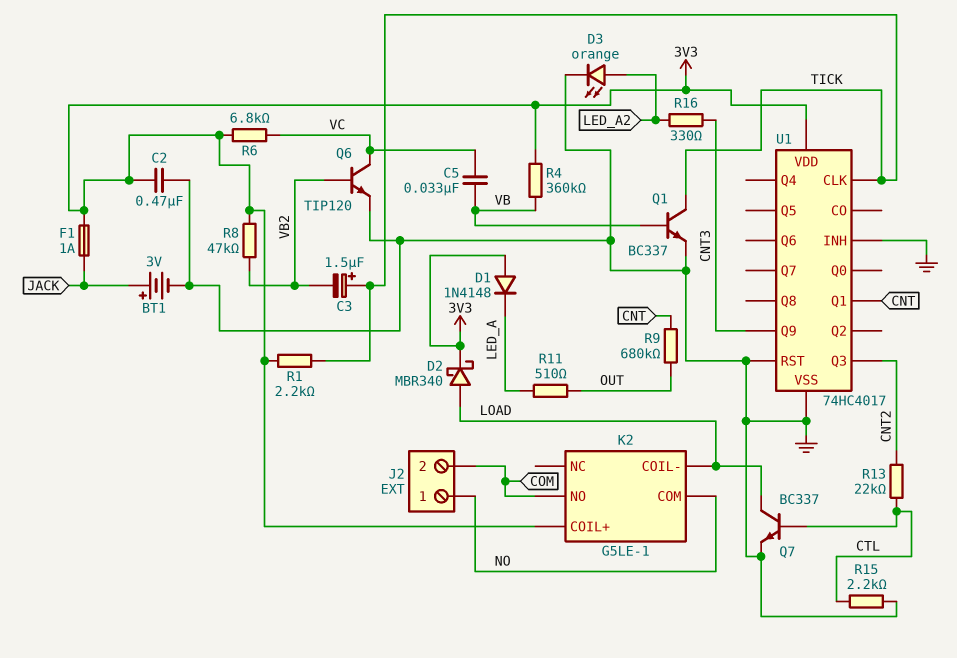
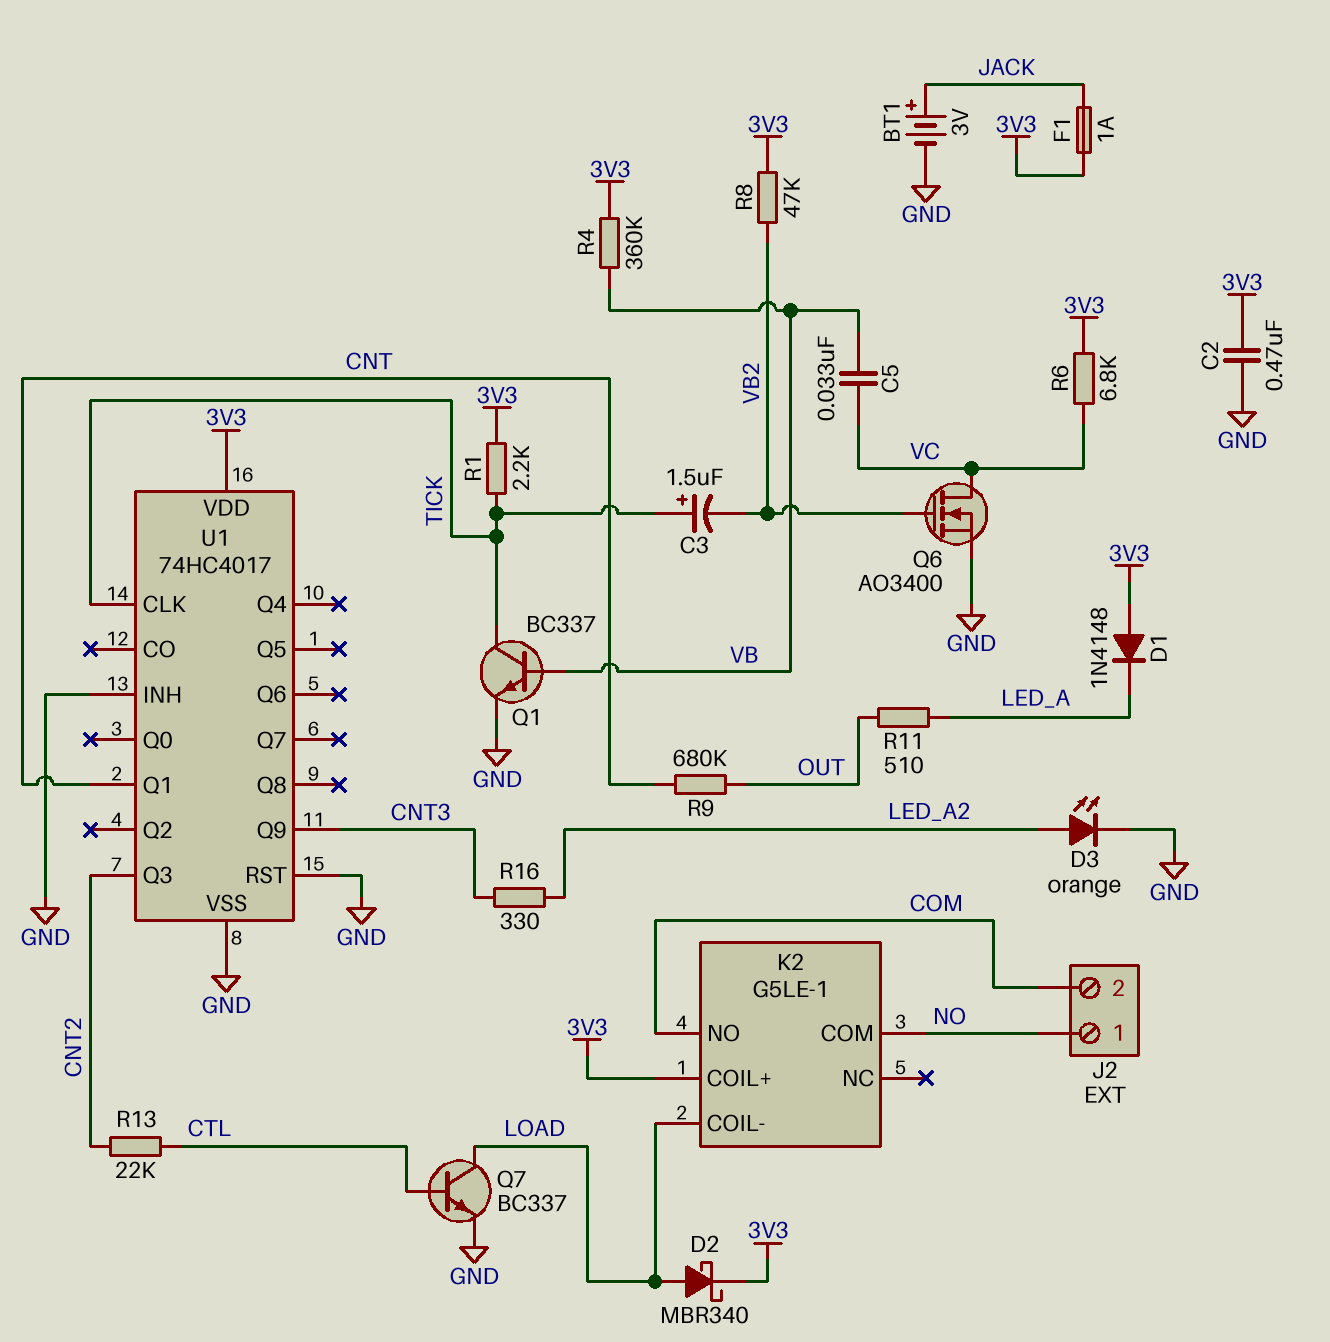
Q6: NPN TIP120 (B VB2, C VC, E GND) -> NMOS AO3400 (G VB2, D VC, S GND)
R15: 2.2k (CTL, GND) -> none

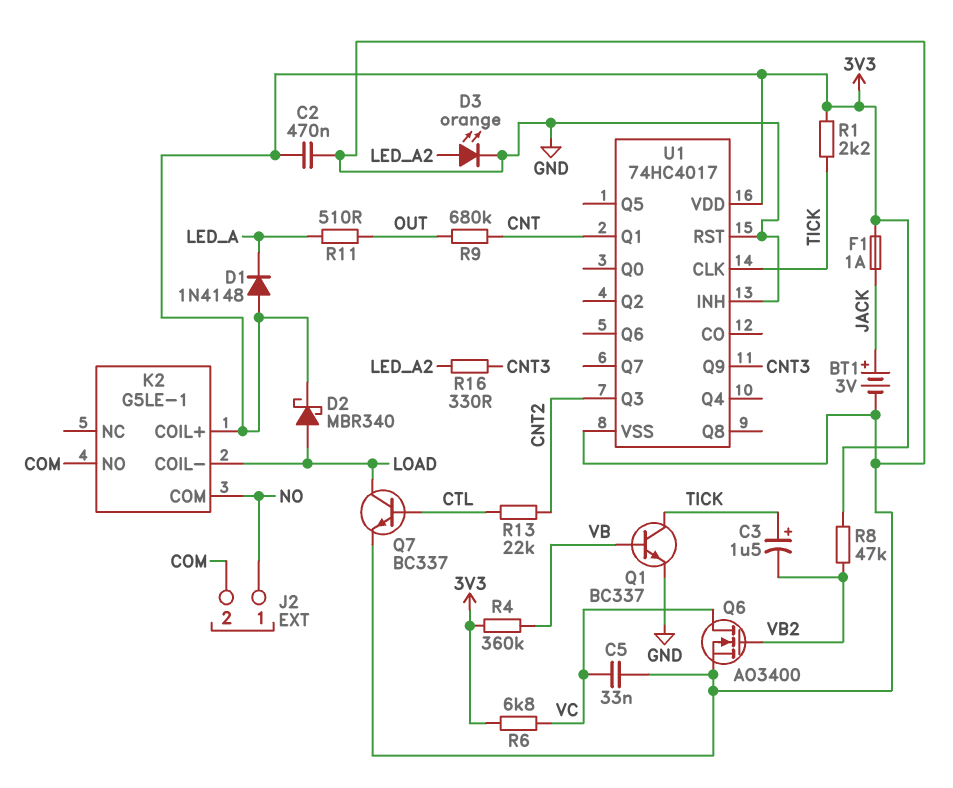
C5: 33nF (VB, VC) -> 33nF (GND, VC)

